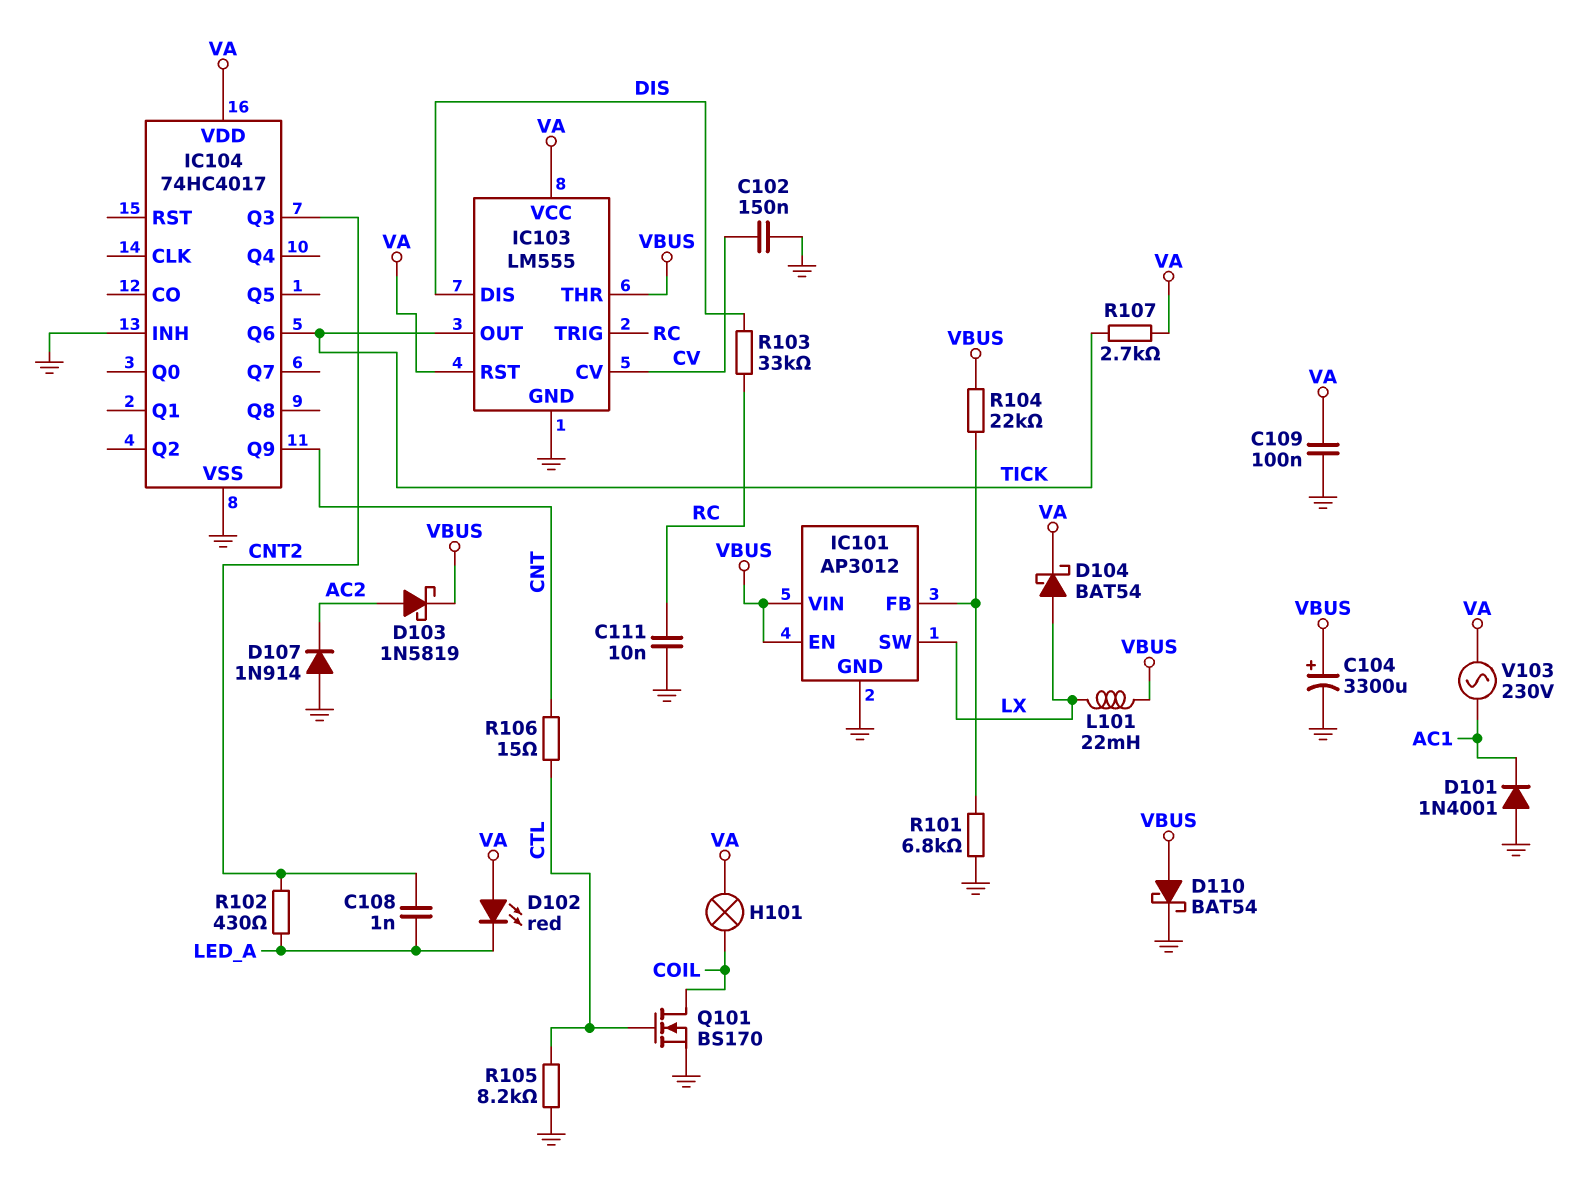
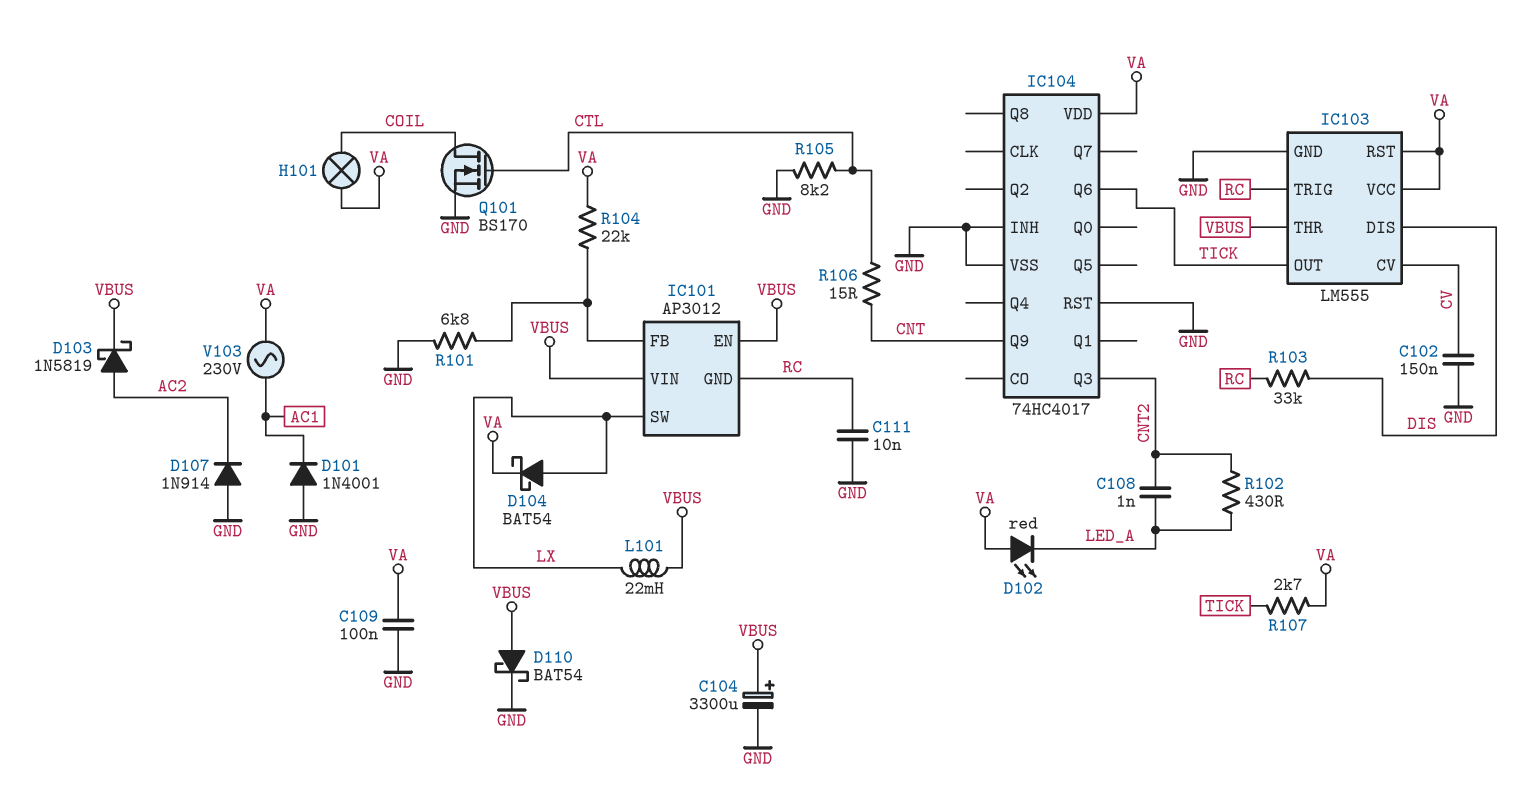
IC101 pin GND: GND -> RC
IC104 pin RST: none -> GND
R104: 22k (IC101/FB, VBUS) -> 22k (IC101/FB, VA)

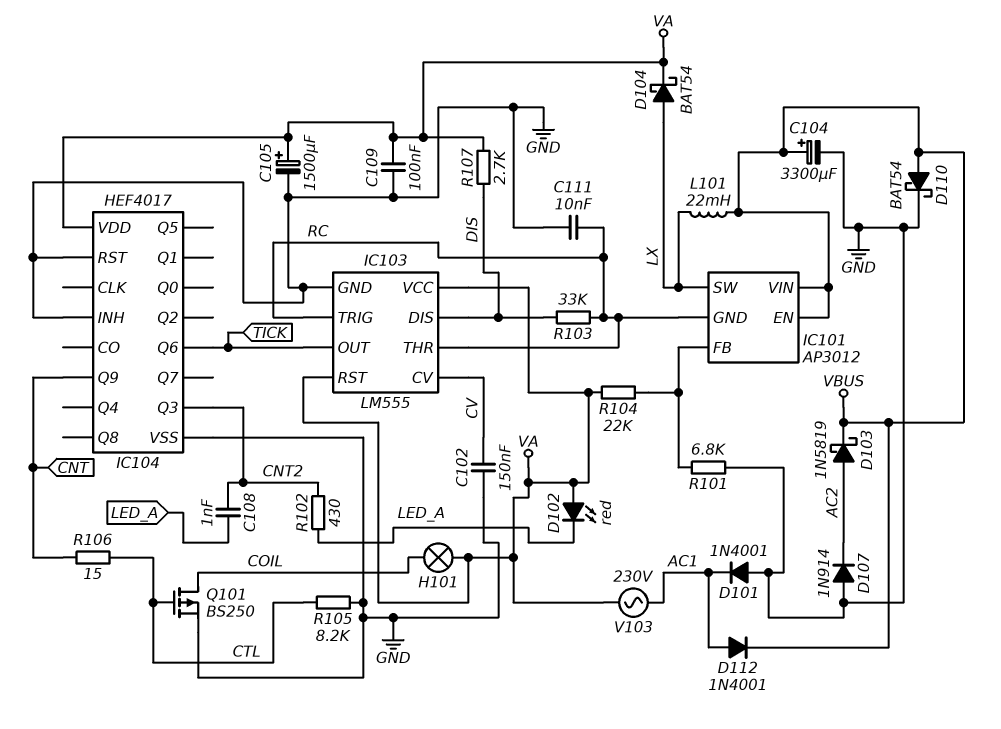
C105: none -> 1500uF (plus VA, minus GND)
D112: none -> diode 1N4001 (A AC1, K VBUS)
IC103 pin THR: VBUS -> RC
IC104: 74HC4017 -> HEF4017
Q101: NMOS BS170 (G CTL, D COIL, S GND) -> PMOS BS250 (G CTL, D COIL, S GND)
R107: 2.7k (TICK, VA) -> 2.7k (DIS, VA)

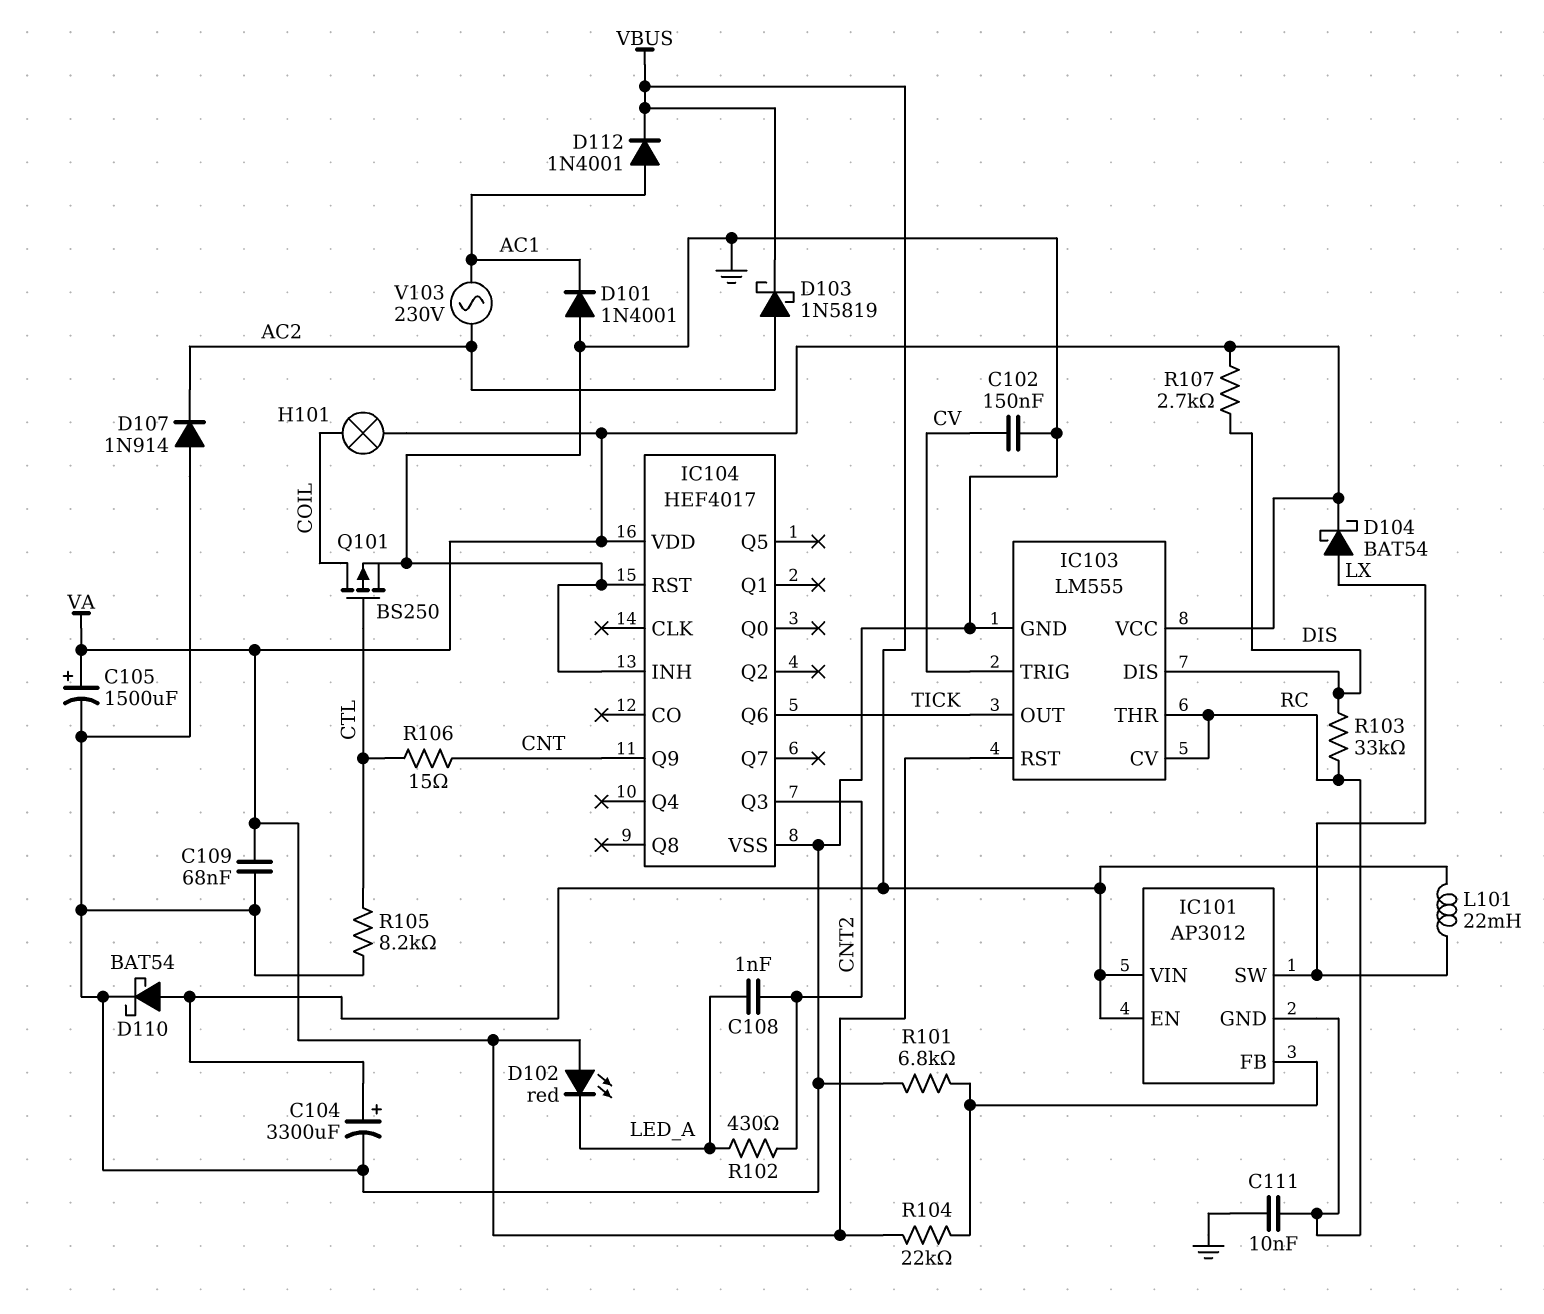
C109: 100nF (GND, VA) -> 68nF (GND, VA)
IC103 pin CV: CV -> RC
IC103 pin TRIG: RC -> CV
V103: AC 230V (AC1, VA) -> AC 230V (AC1, AC2)

